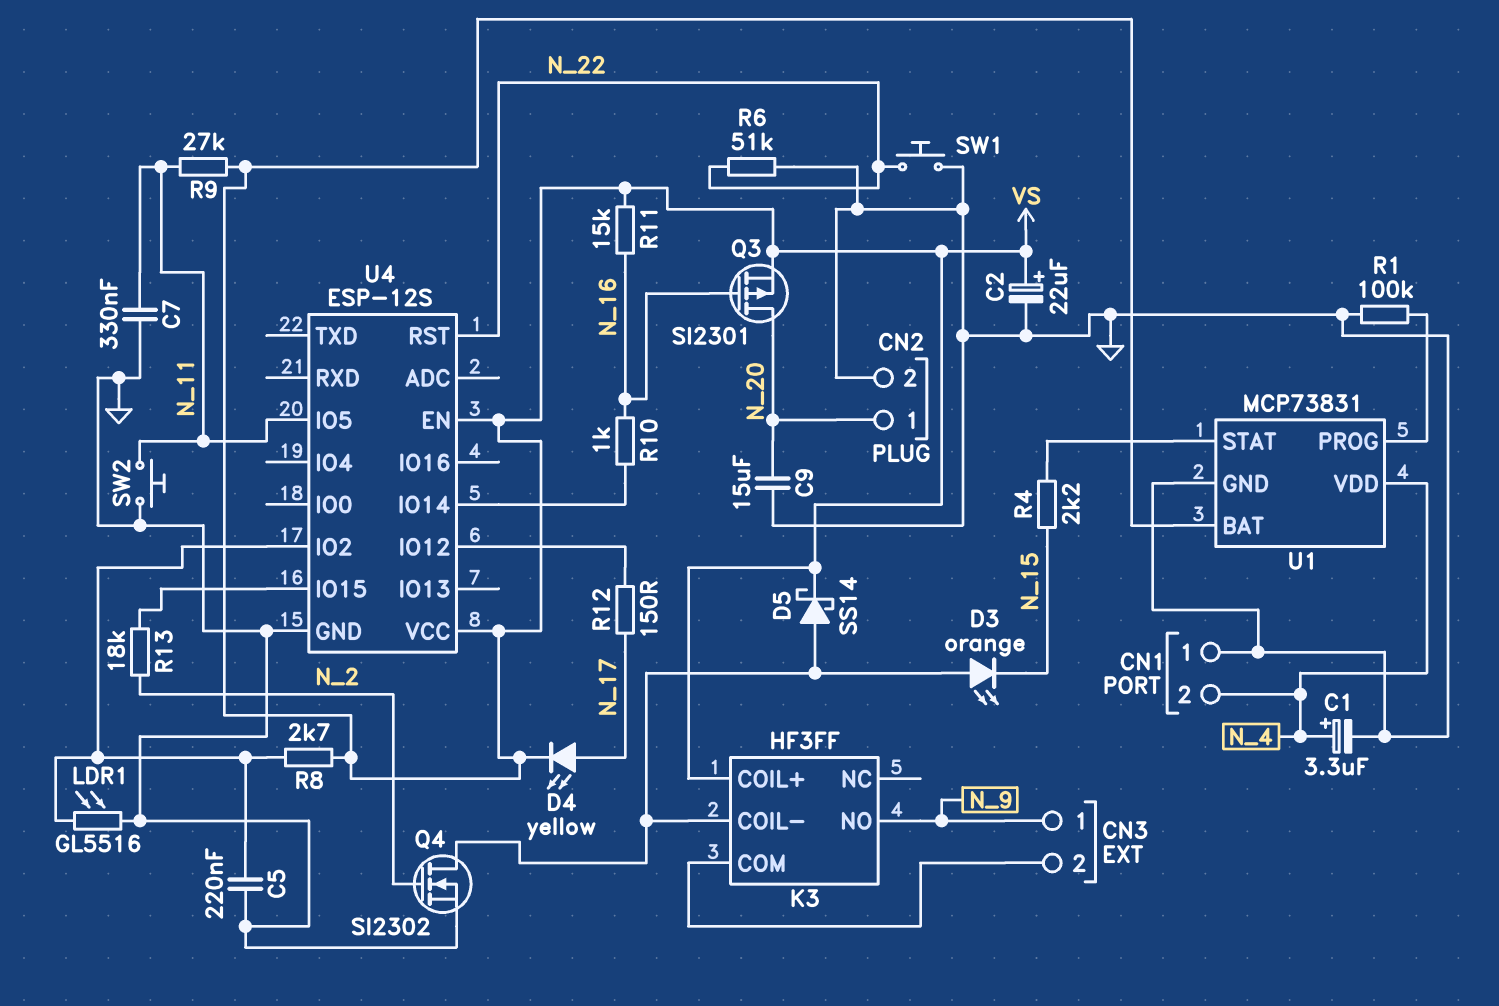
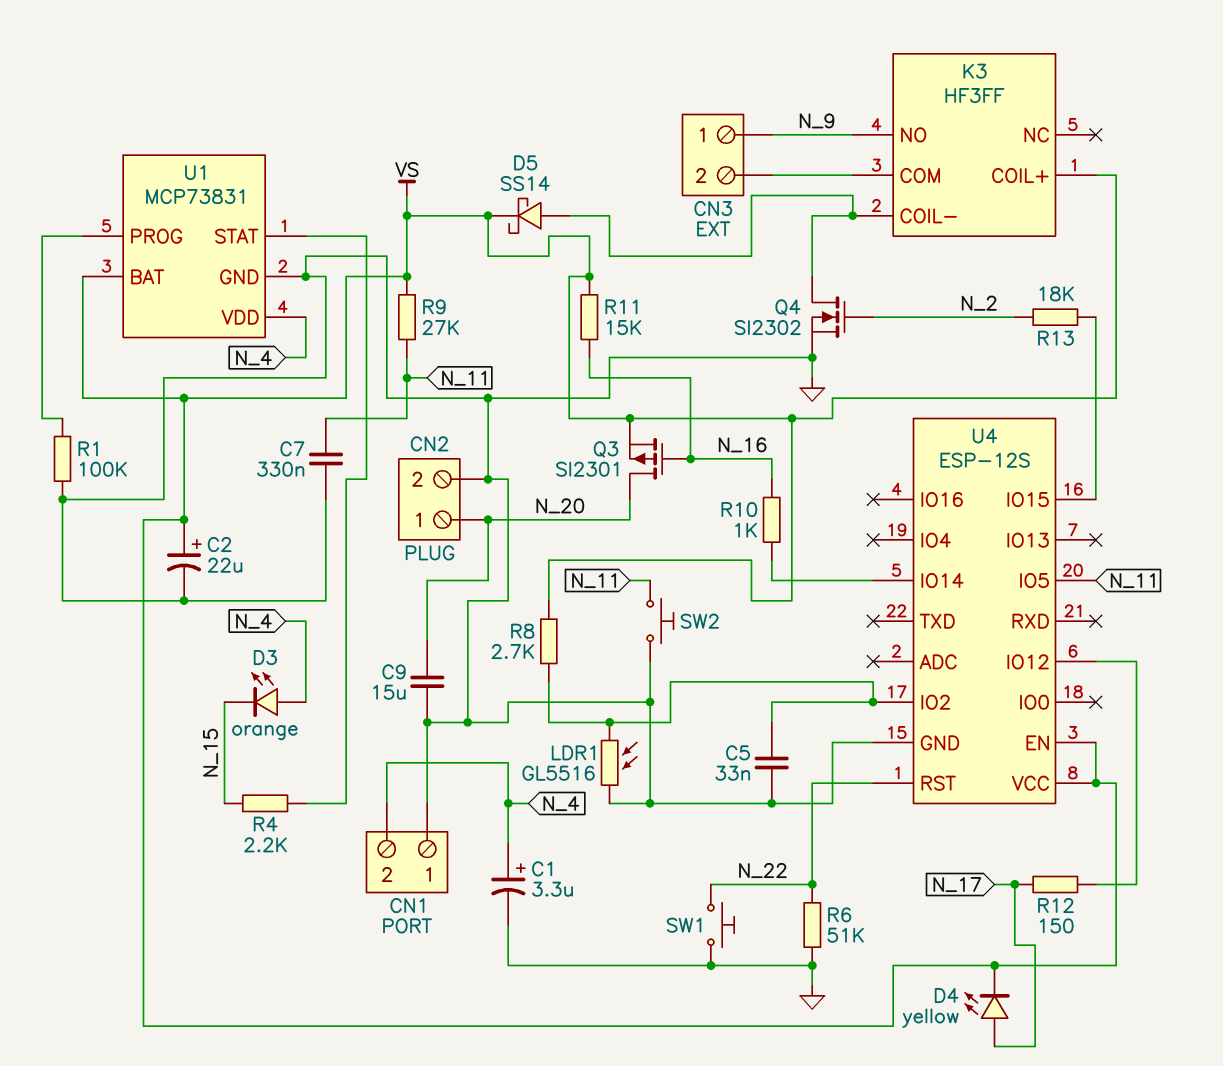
C5: 220nF (GND, U4/IO2) -> 33nF (GND, U4/IO2)
D3: LED orange (A K3/COIL-, K N_15) -> LED orange (A N_4, K N_15)

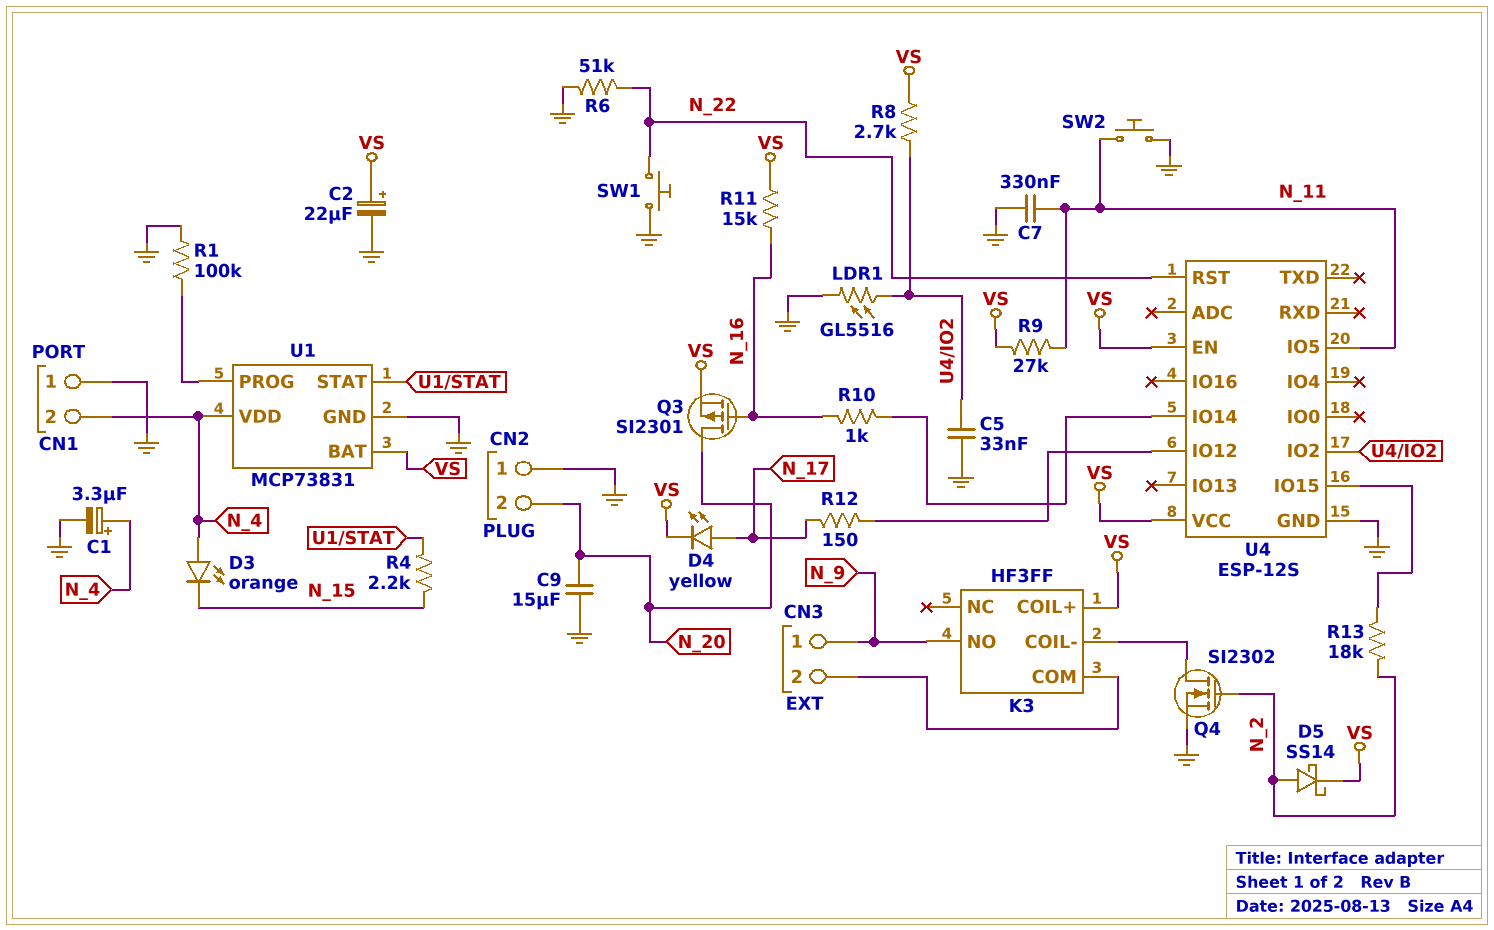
CN2 pin 1: N_20 -> GND
CN2 pin 2: GND -> N_20
D5: schottky SS14 (A K3/COIL-, K VS) -> schottky SS14 (A N_2, K VS)

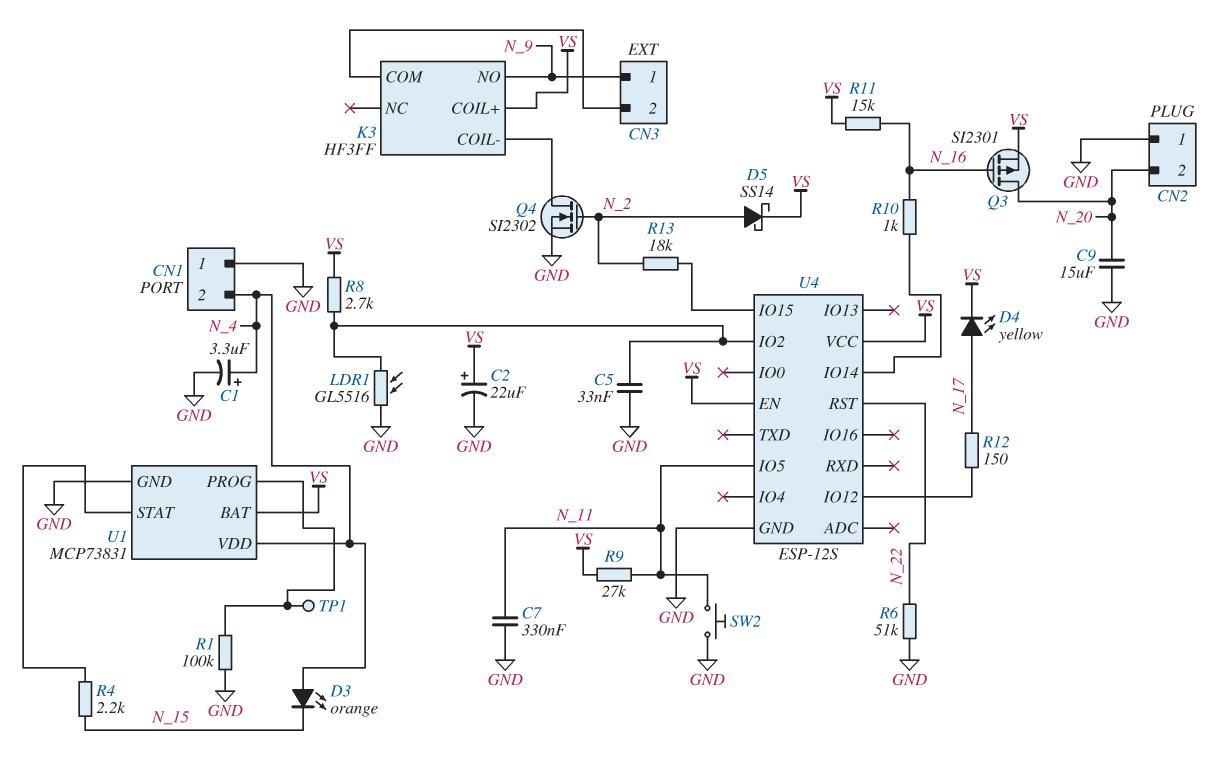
SW1: button (GND, N_22) -> none
TP1: none -> test point (U1/PROG)

